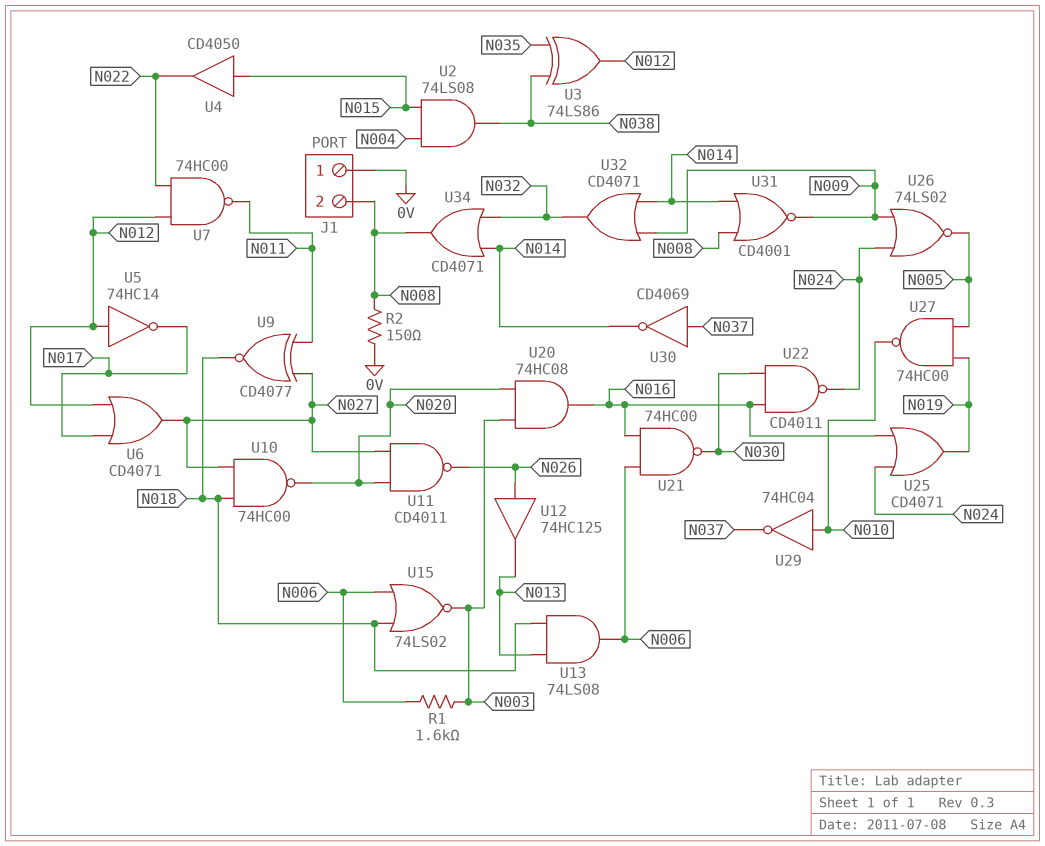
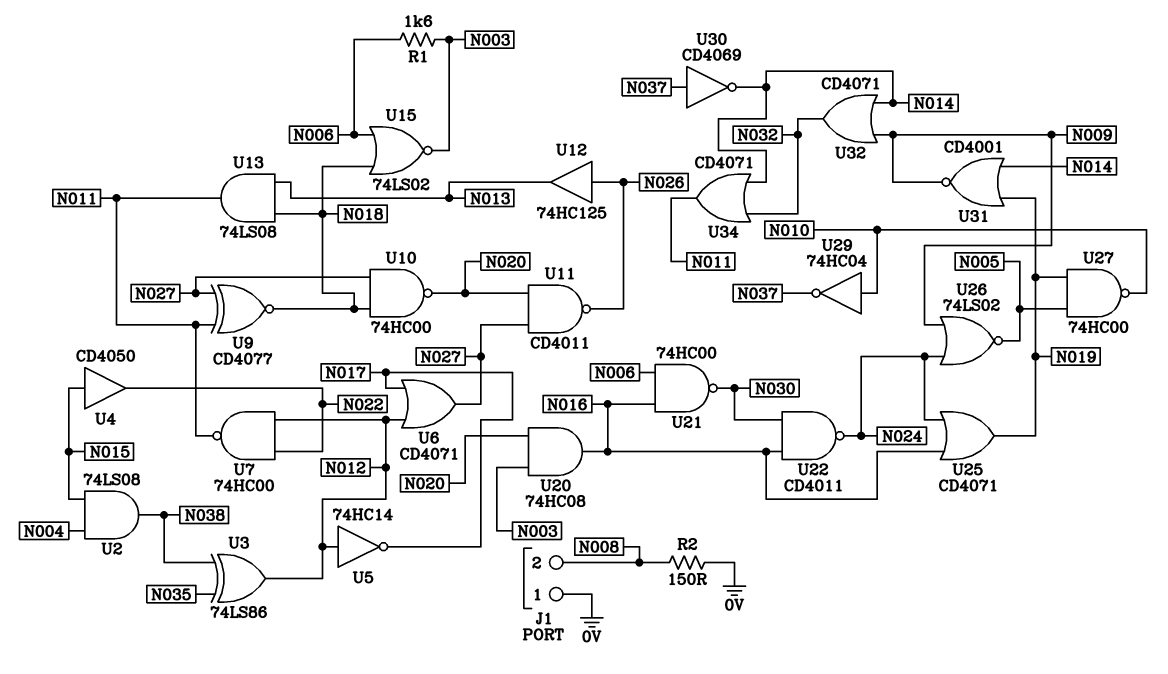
U13: AND 74LS08 (in N013, in N018, out N006) -> AND 74LS08 (in N013, in N018, out N011)
U31: NOR CD4001 (in N008, in N014, out N009) -> NOR CD4001 (in N014, in N019, out N009)
U34: OR CD4071 (in N014, in N032, out N008) -> OR CD4071 (in N014, in N032, out N011)

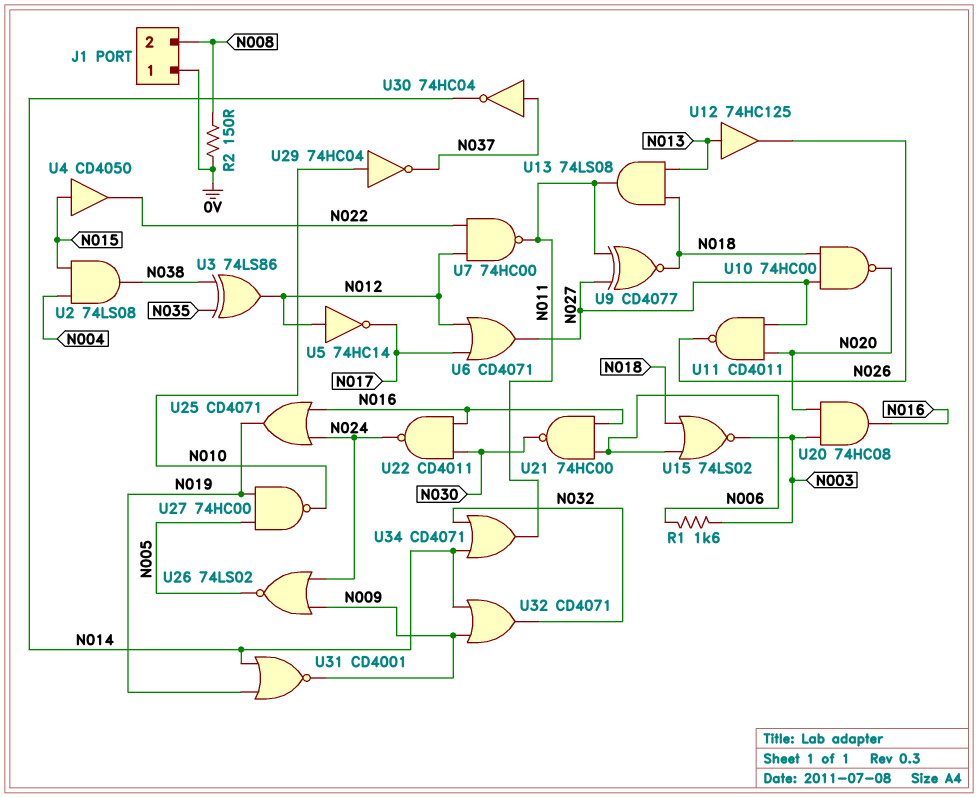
U12: buffer 74HC125 (in N026, out N013) -> buffer 74HC125 (in N013, out N026)
U30: NOT CD4069 (in N037, out N014) -> NOT 74HC04 (in N037, out N014)

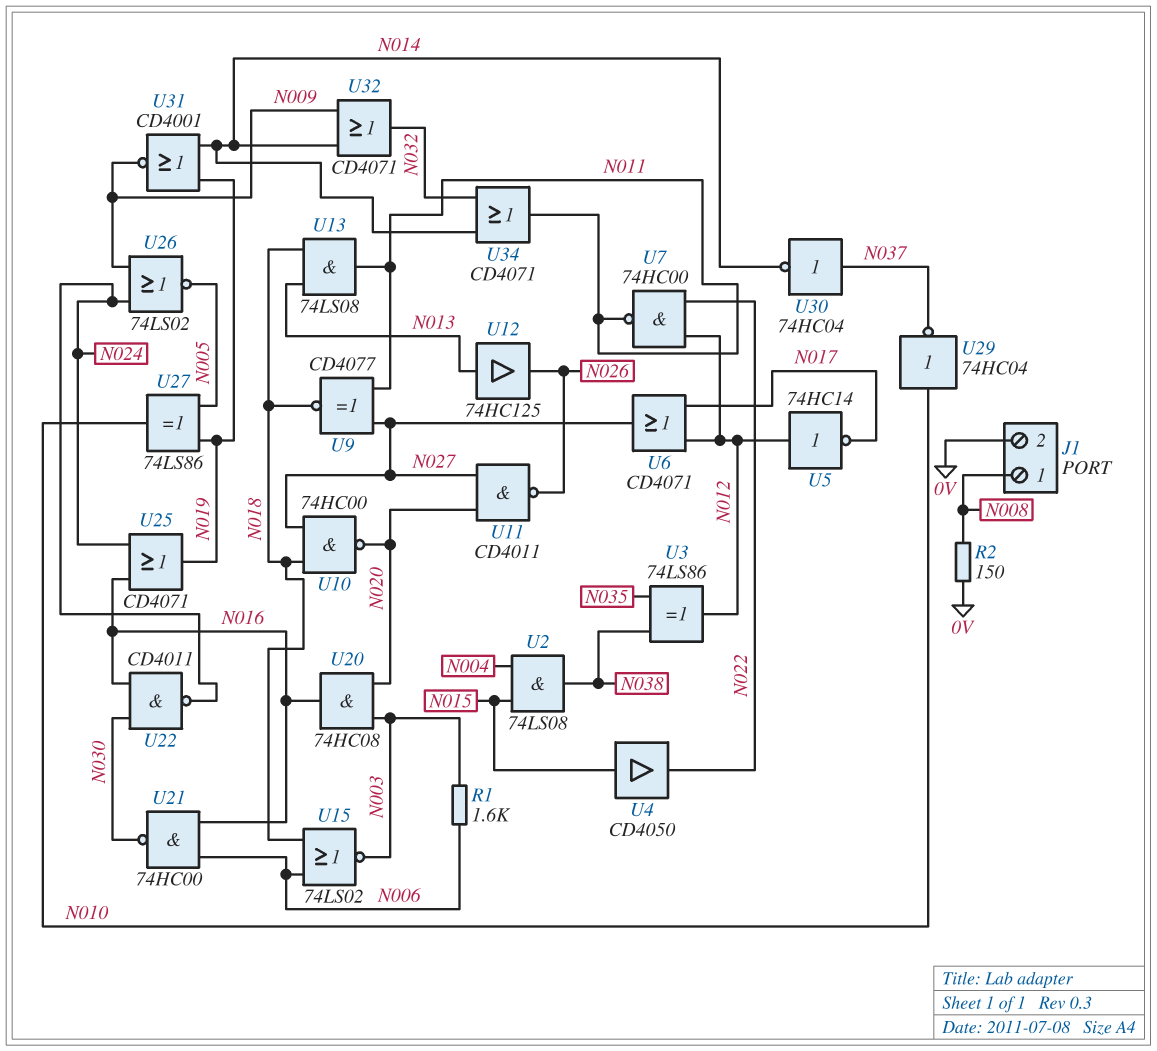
J1 pin 1: 0V -> N008
J1 pin 2: N008 -> 0V
U27: NAND 74HC00 (in N005, in N019, out N010) -> XOR 74LS86 (in N005, in N019, out N010)

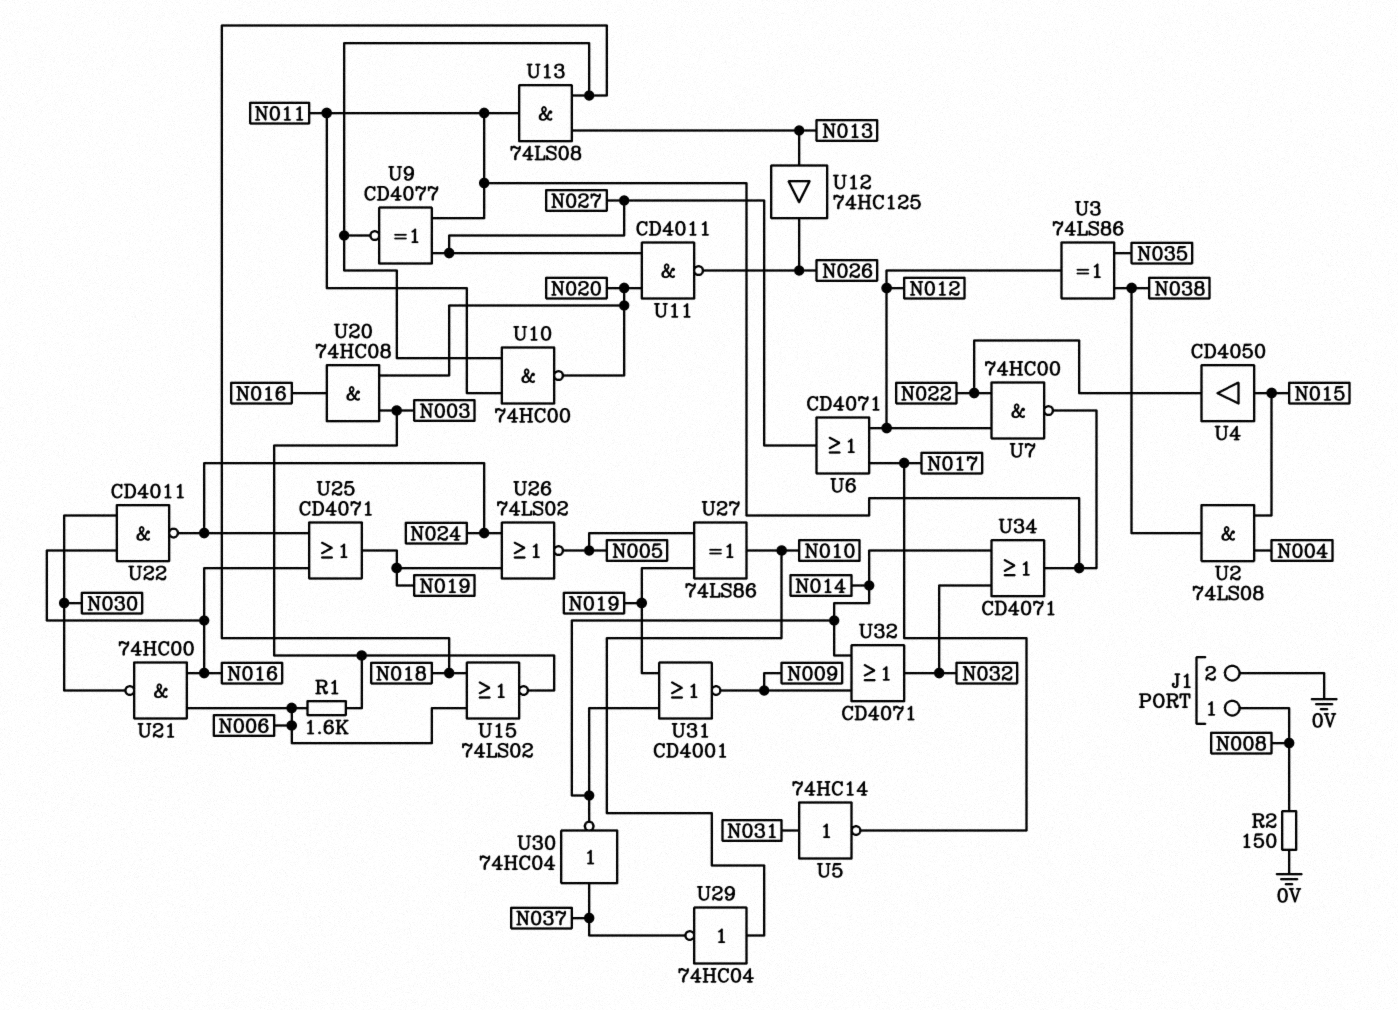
U5: NOT 74HC14 (in N012, out N017) -> NOT 74HC14 (in N031, out N017)
U10: NAND 74HC00 (in N018, in N027, out N020) -> NAND 74HC00 (in N011, in N018, out N020)
U26: NOR 74LS02 (in N009, in N024, out N005) -> NOR 74LS02 (in N019, in N024, out N005)

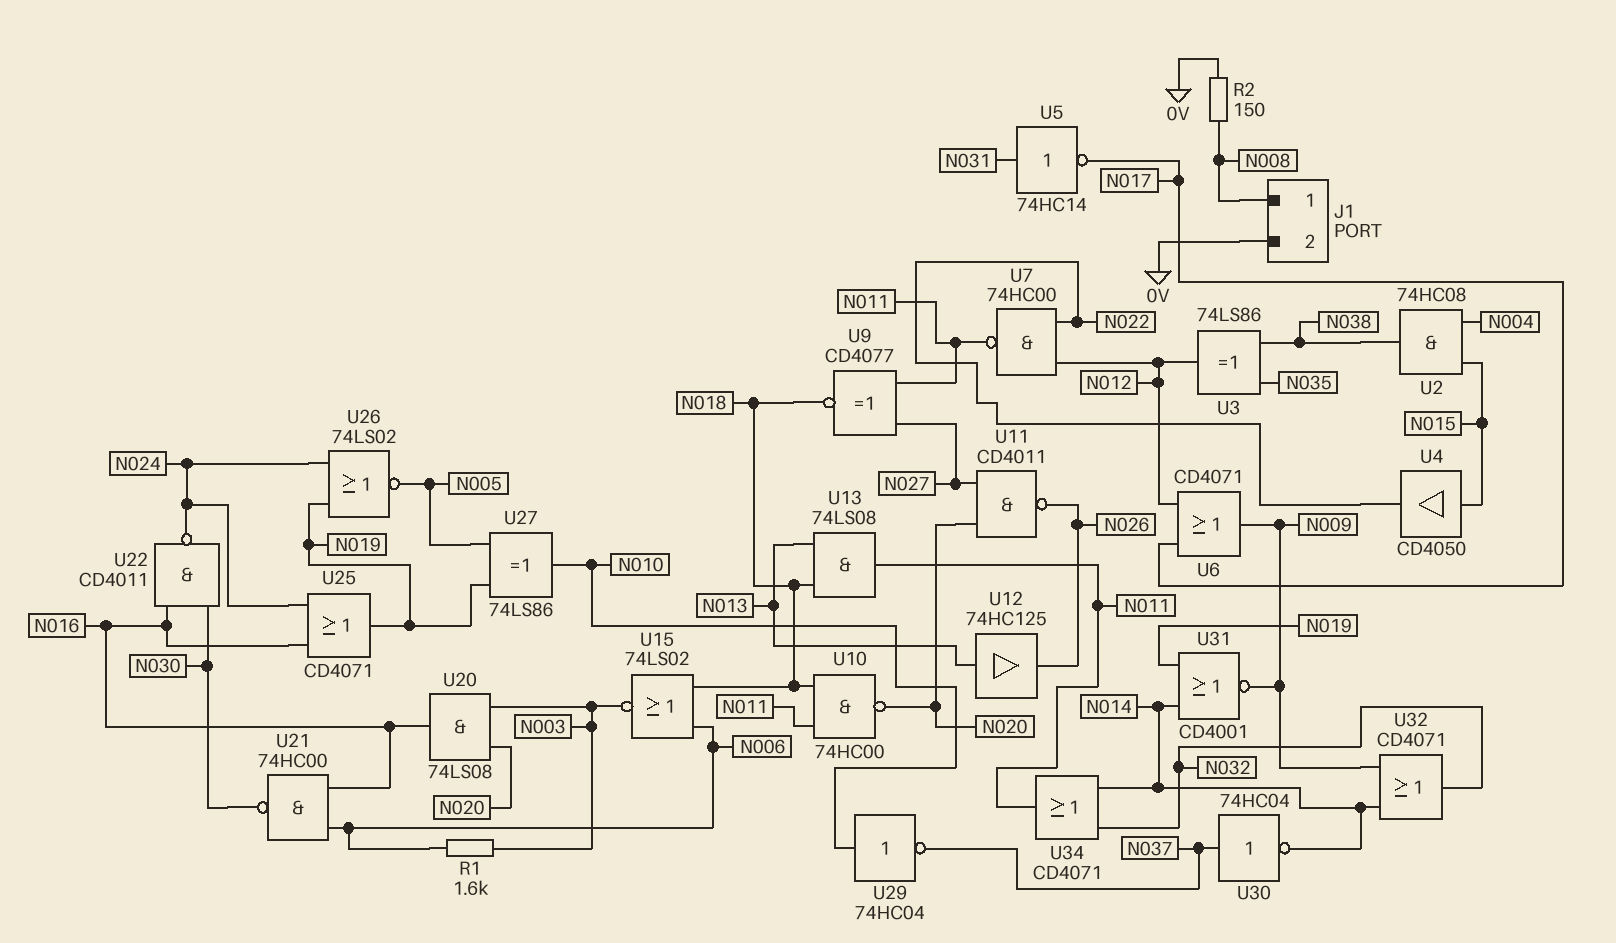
U2: AND 74LS08 (in N004, in N015, out N038) -> AND 74HC08 (in N004, in N015, out N038)
U6: OR CD4071 (in N012, in N017, out N027) -> OR CD4071 (in N012, in N017, out N009)
U20: AND 74HC08 (in N003, in N020, out N016) -> AND 74LS08 (in N003, in N020, out N016)

